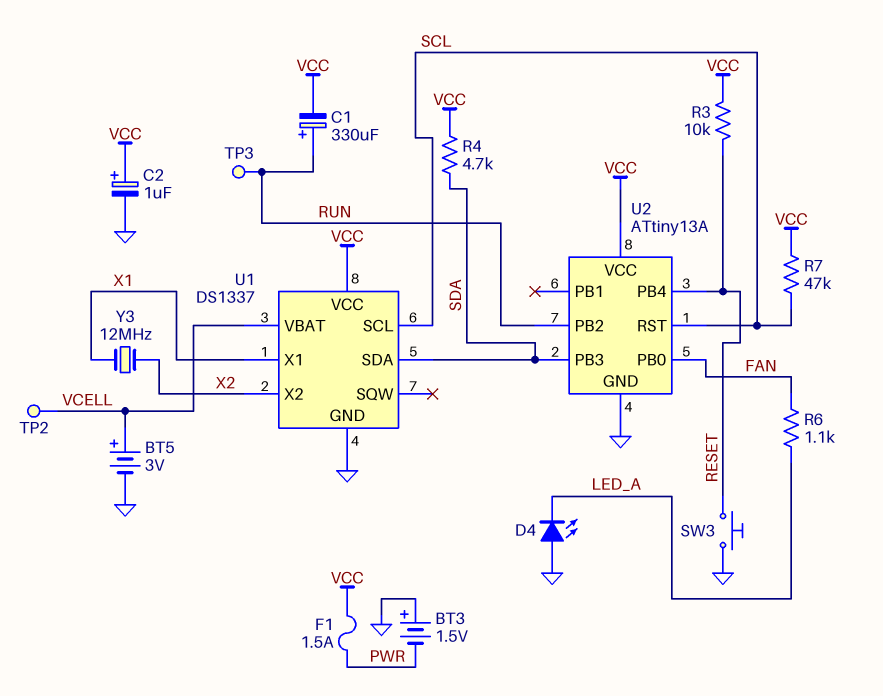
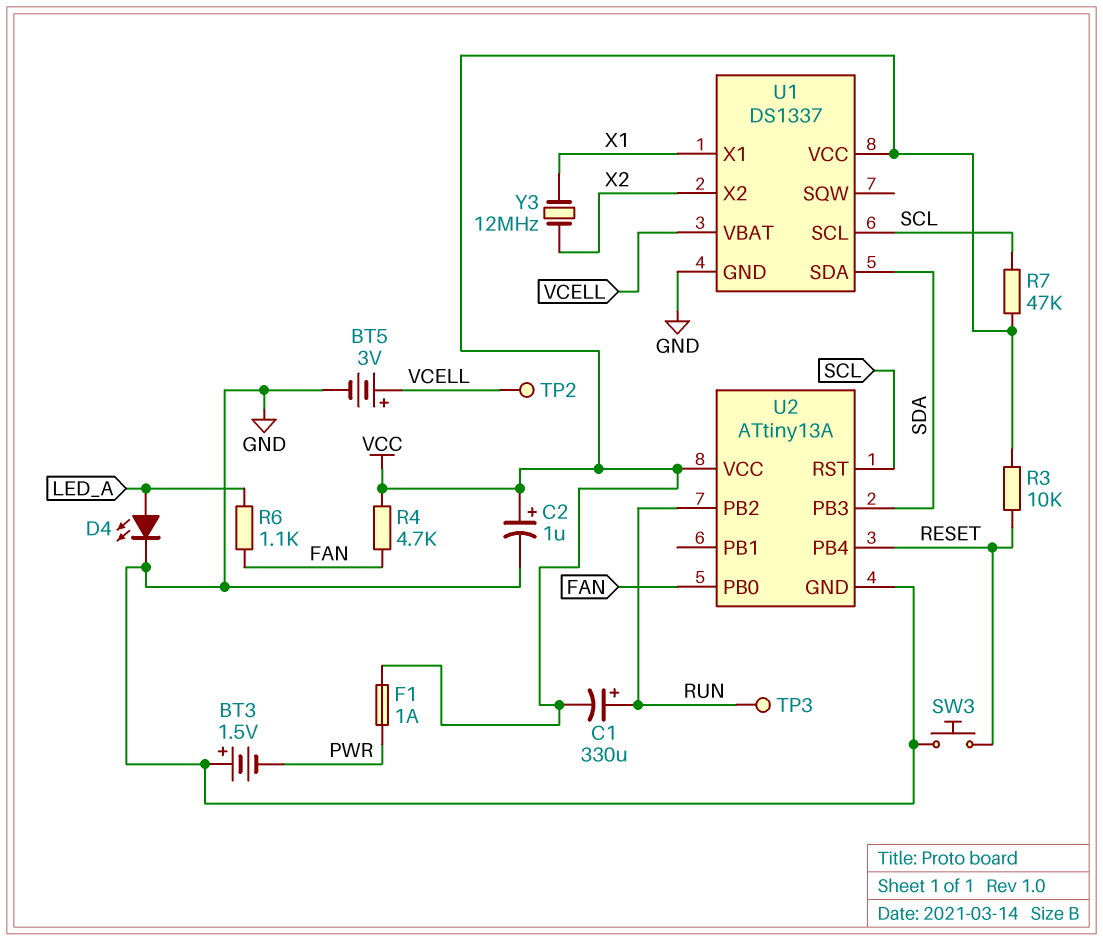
D4: LED (A GND, K LED_A) -> LED (A LED_A, K GND)
F1: 1.5A (PWR, VCC) -> 1A (PWR, VCC)
R4: 4.7k (SDA, VCC) -> 4.7k (FAN, VCC)

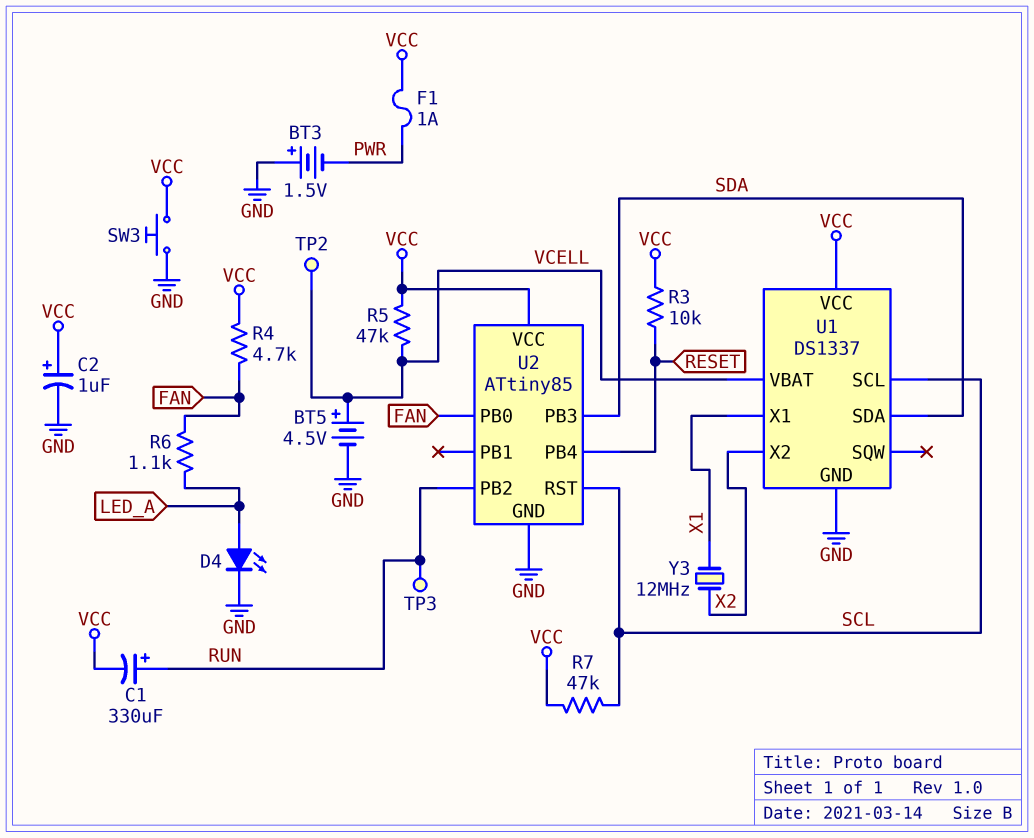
BT5: 3V (plus VCELL, minus GND) -> 4.5V (plus VCELL, minus GND)
R5: none -> 47k (VCC, VCELL)
SW3: button (GND, RESET) -> button (GND, VCC)
U2: ATtiny13A -> ATtiny85

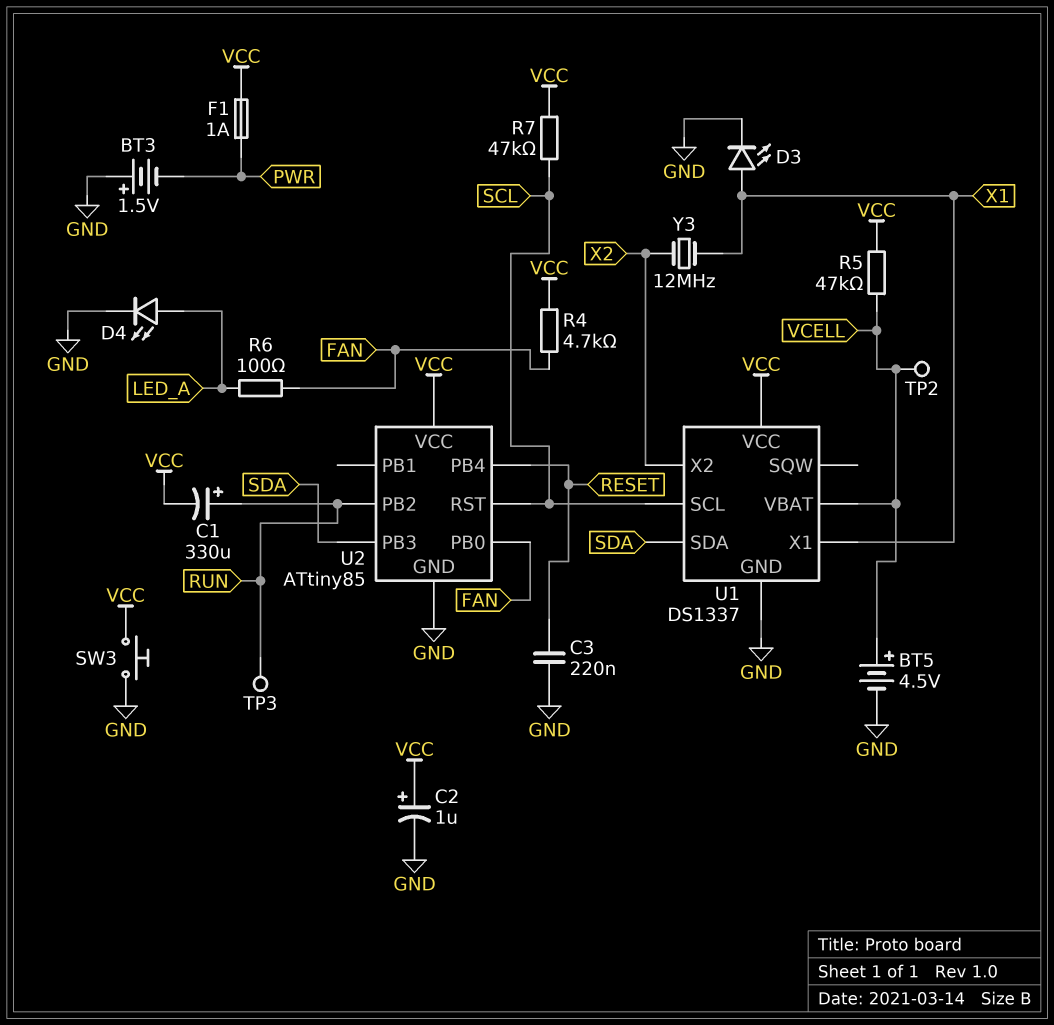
C3: none -> 220nF (GND, RESET)
D3: none -> LED (A X1, K GND)
R3: 10k (RESET, VCC) -> none
R6: 1.1k (FAN, LED_A) -> 100 (FAN, LED_A)

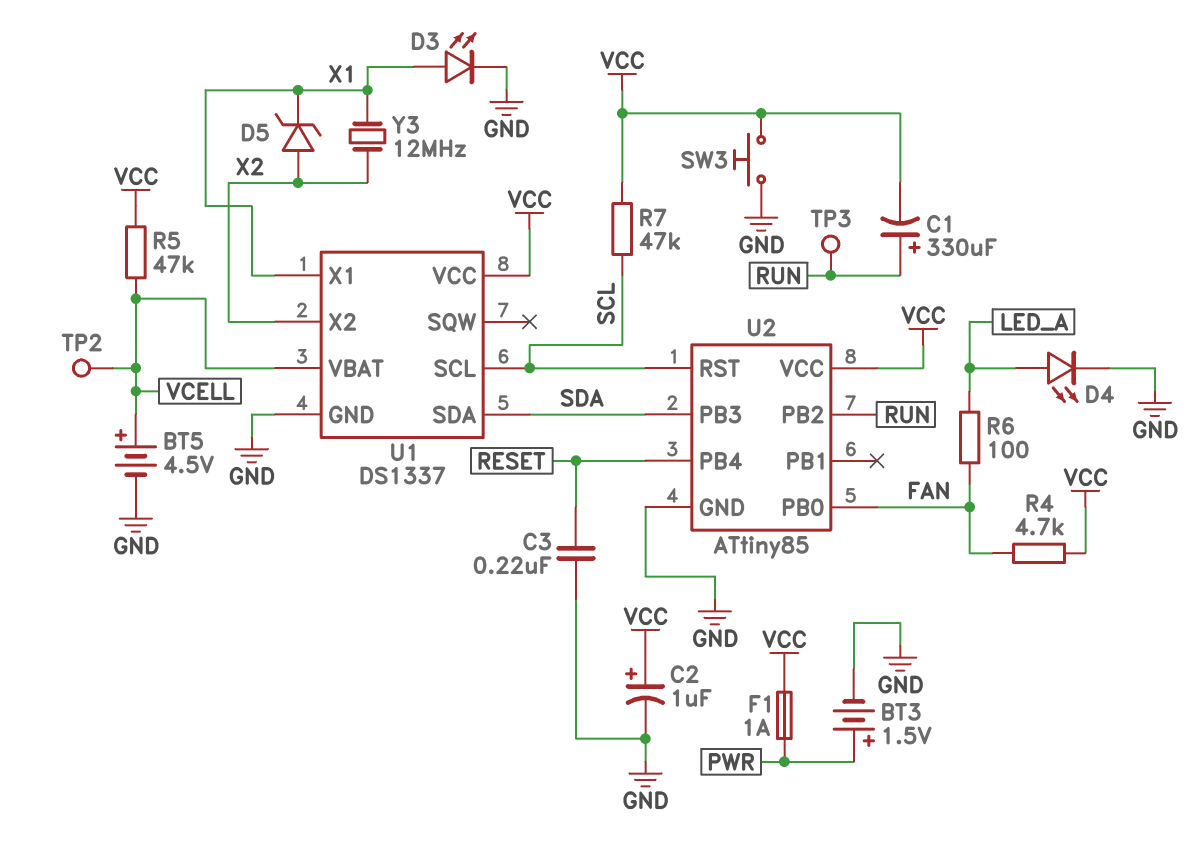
BT3: 1.5V (plus GND, minus PWR) -> 1.5V (plus PWR, minus GND)
D5: none -> zener (A X2, K X1)

